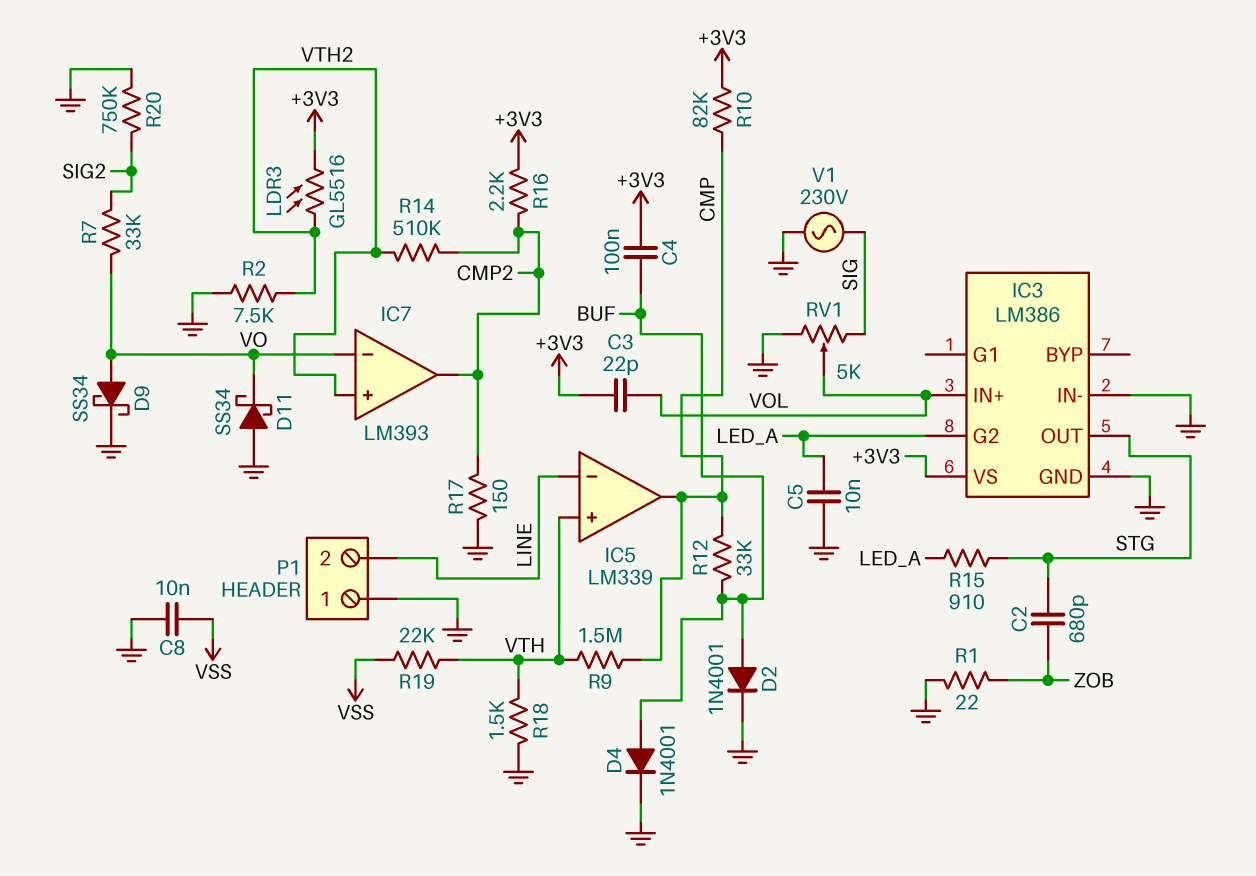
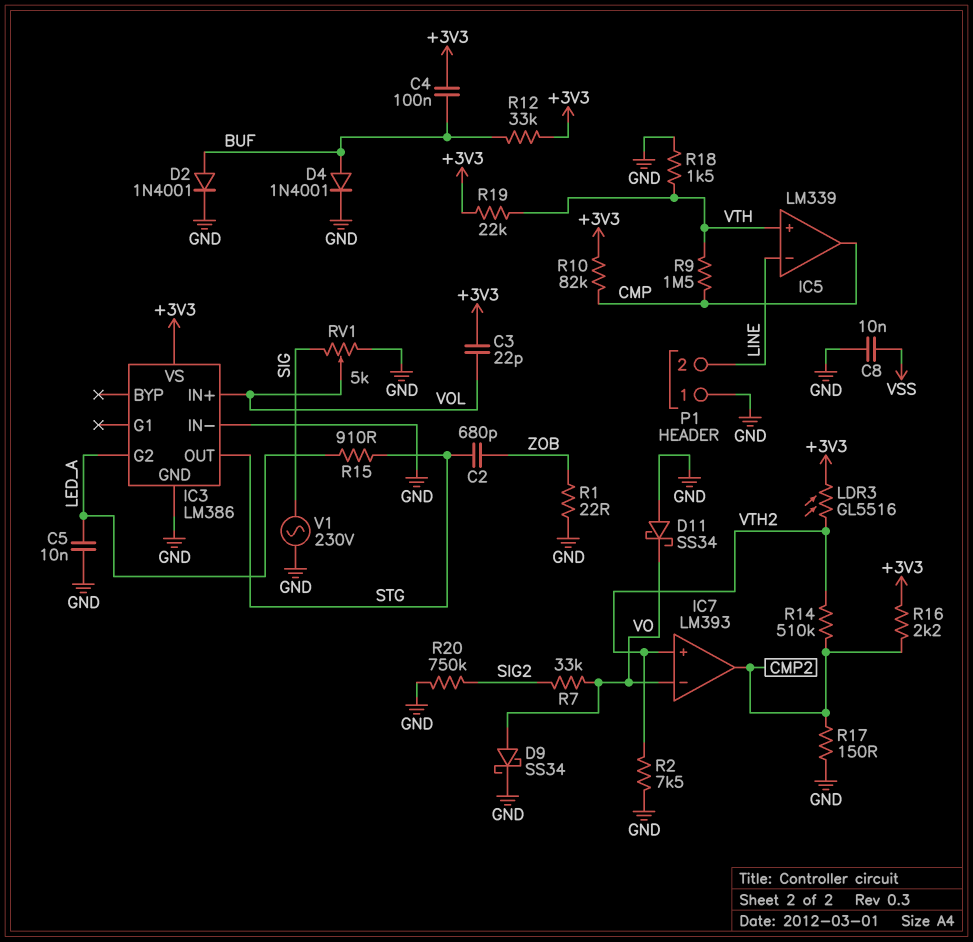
R12: 33k (BUF, CMP) -> 33k (+3V3, BUF)
R19: 22k (VSS, VTH) -> 22k (+3V3, VTH)

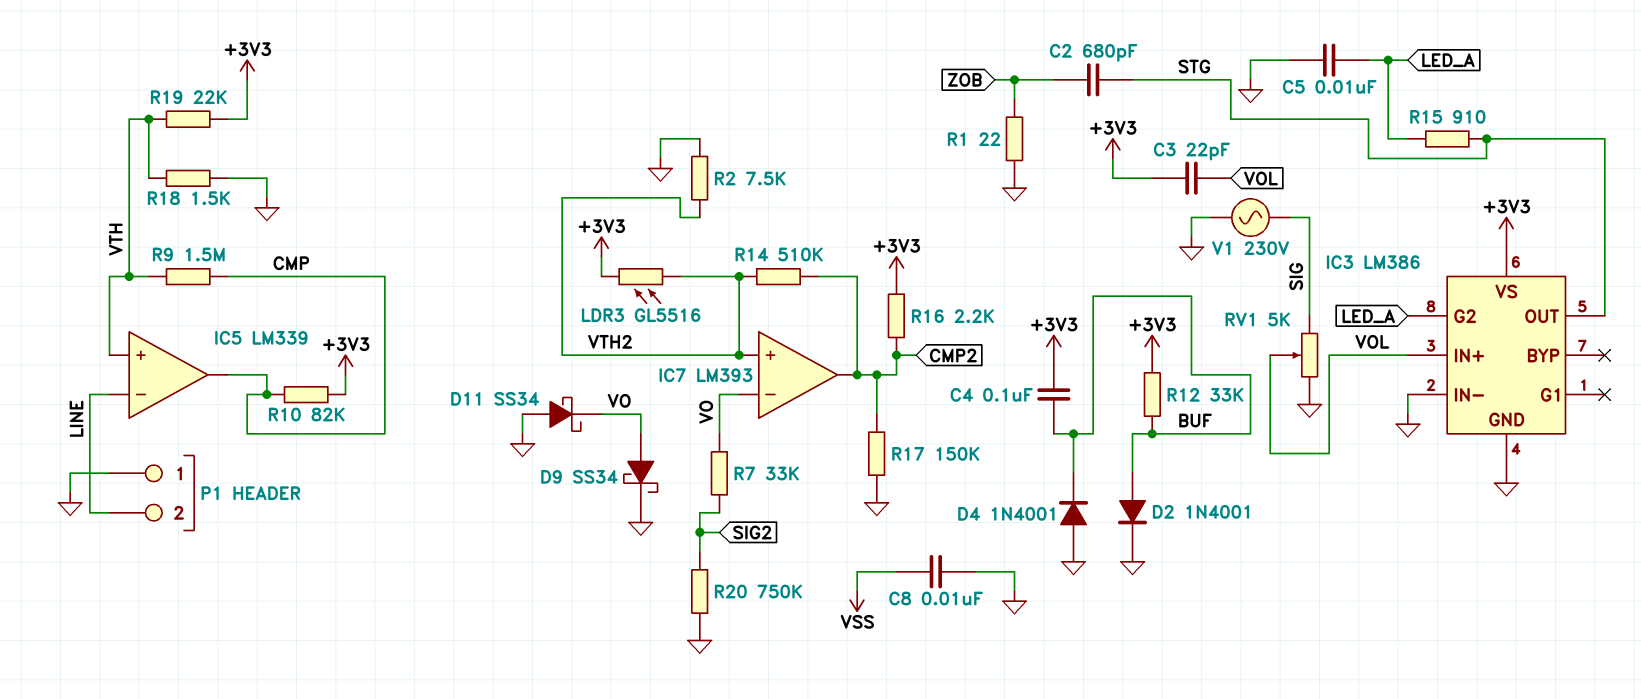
D4: diode 1N4001 (A BUF, K GND) -> diode 1N4001 (A GND, K BUF)
R17: 150 (CMP2, GND) -> 150k (CMP2, GND)

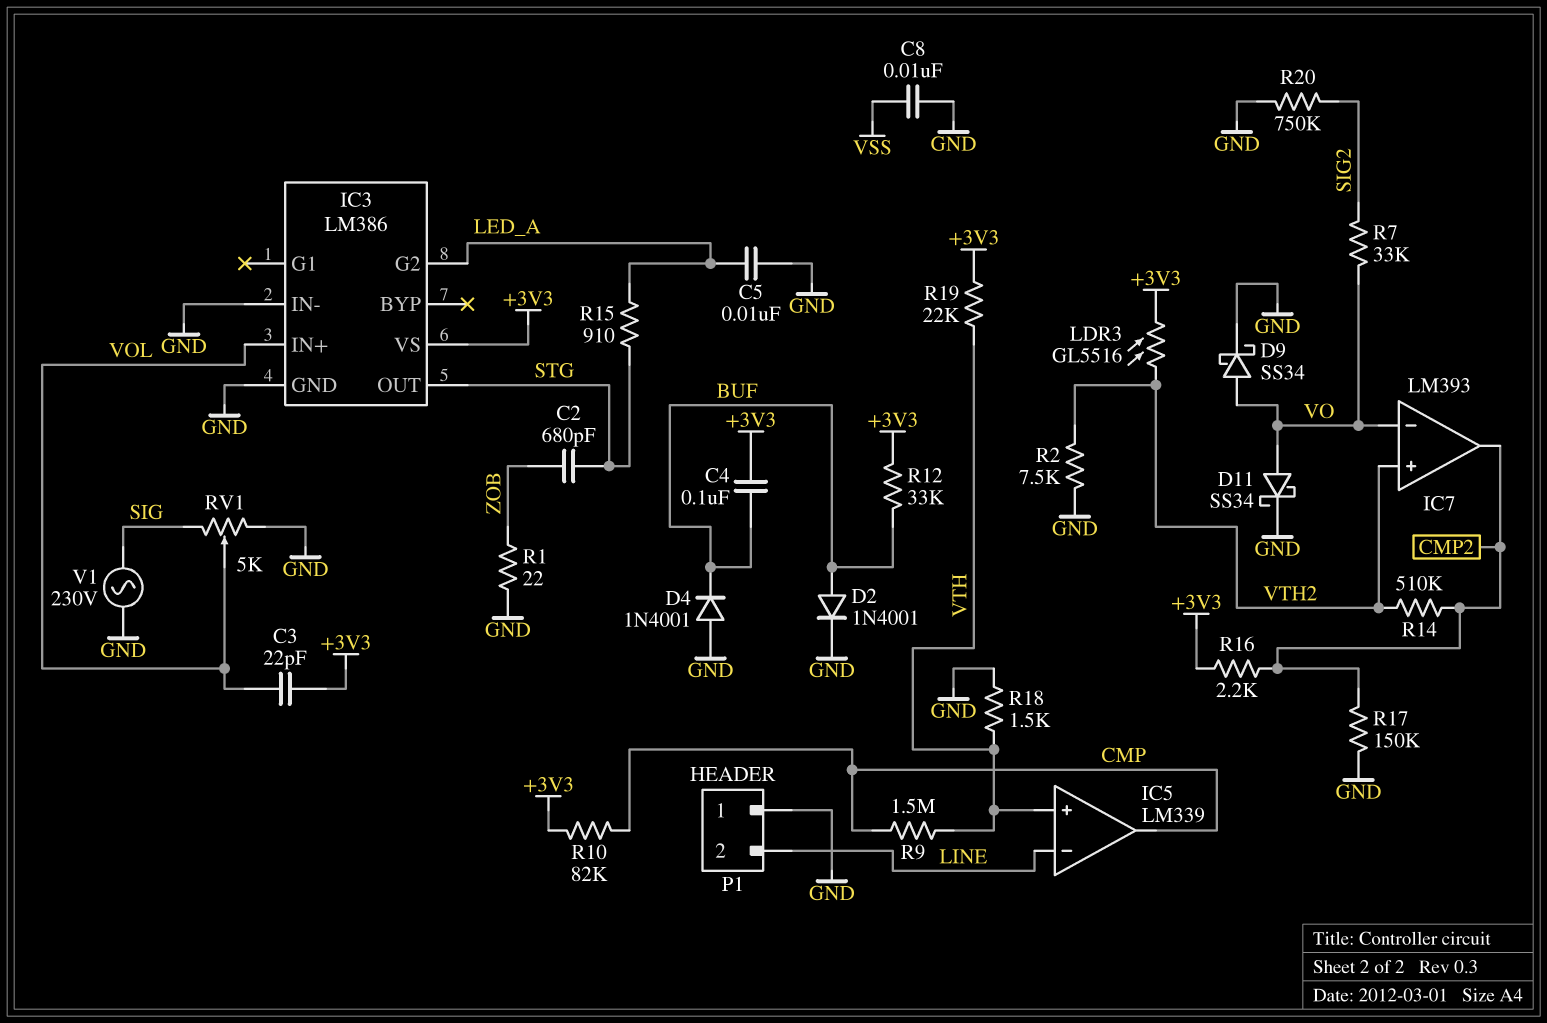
D11: schottky SS34 (A GND, K VO) -> schottky SS34 (A VO, K GND)

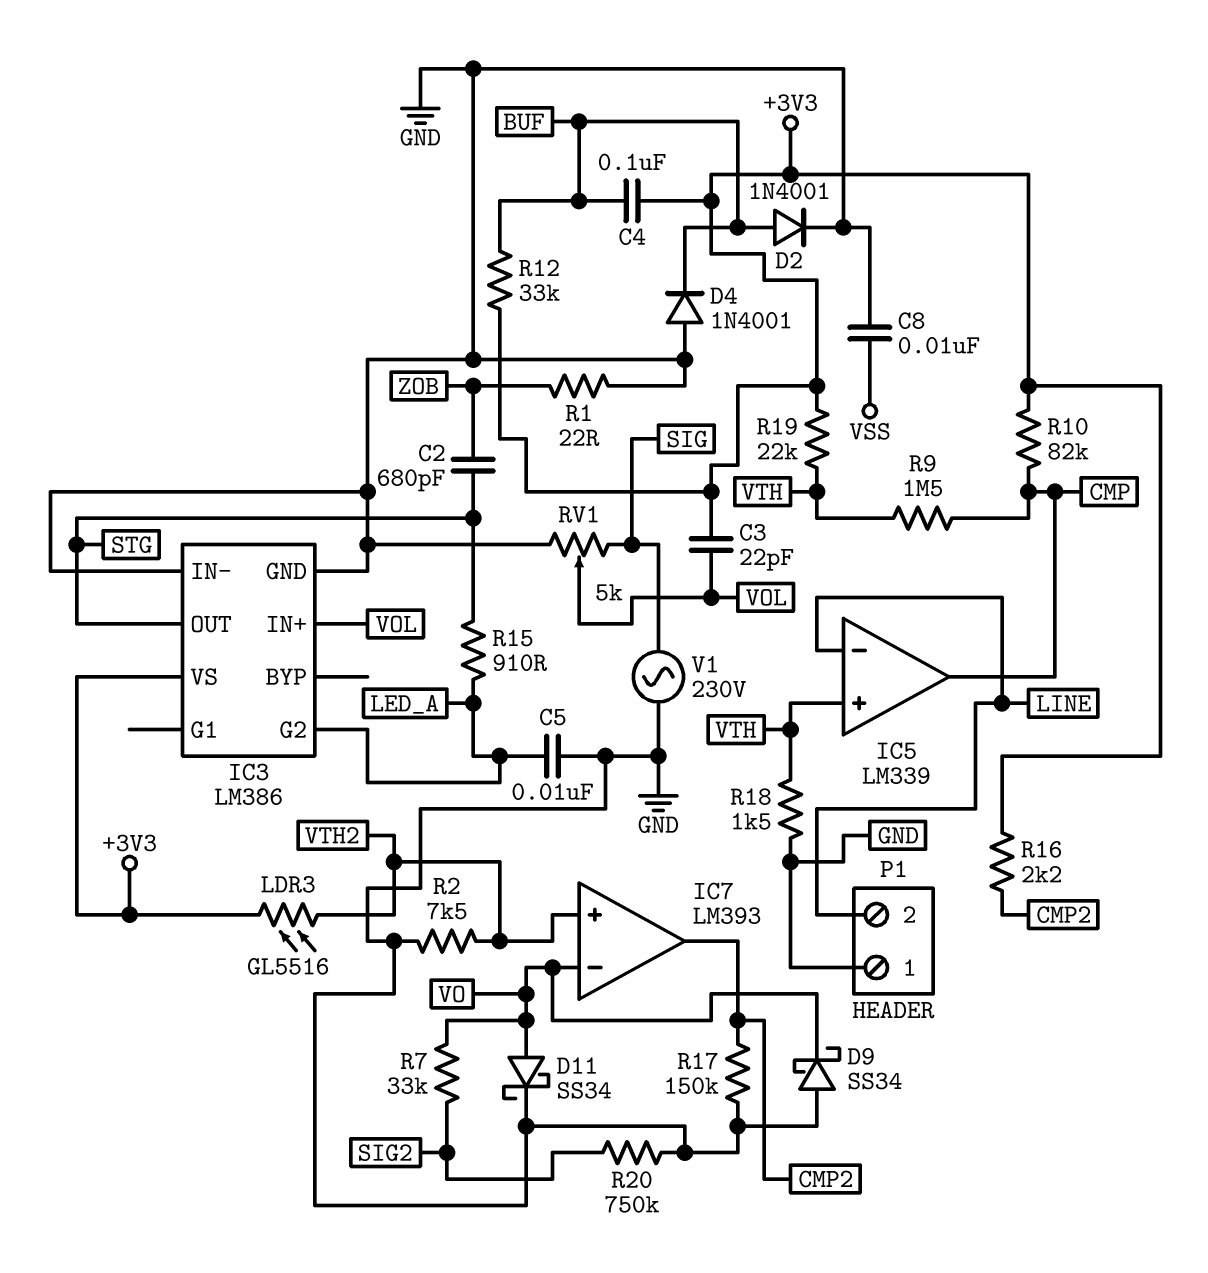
D9: schottky SS34 (A VO, K GND) -> schottky SS34 (A GND, K VO)
R14: 510k (CMP2, VTH2) -> none

